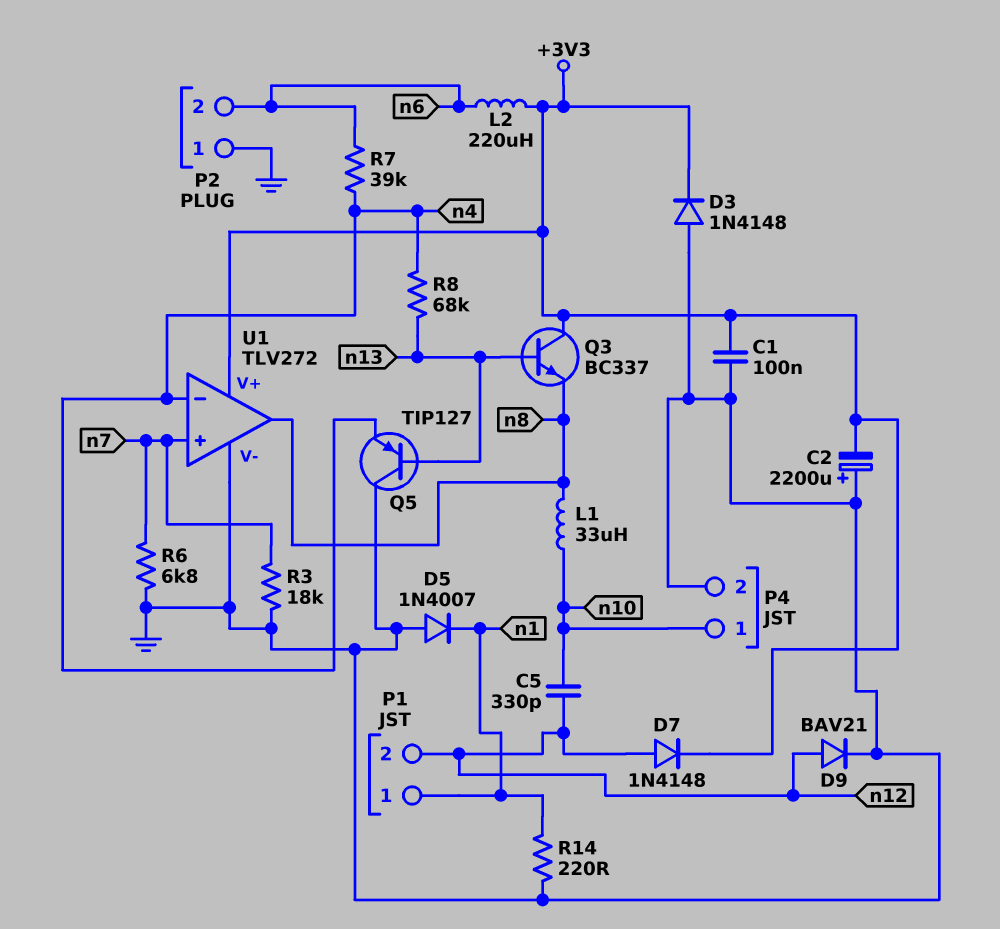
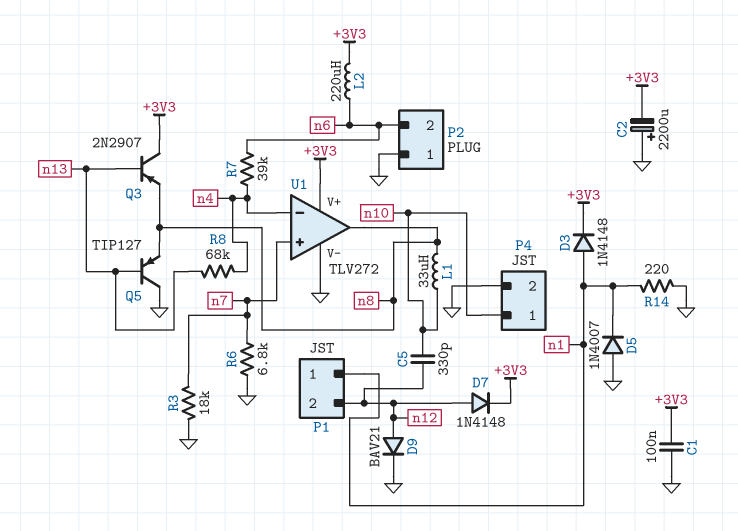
D3: diode 1N4148 (A GND, K +3V3) -> diode 1N4148 (A n1, K +3V3)
Q3: NPN BC337 (B n13, C +3V3, E n8) -> PNP 2N2907 (B n13, C +3V3, E n8)
Q5: PNP TIP127 (B n13, C GND, E n4) -> PNP TIP127 (B n13, C GND, E n8)

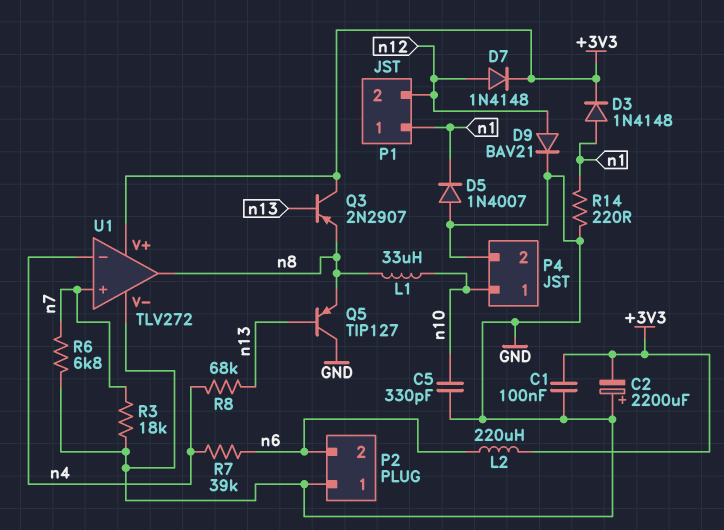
C5: 330pF (n10, n12) -> 330pF (GND, n10)

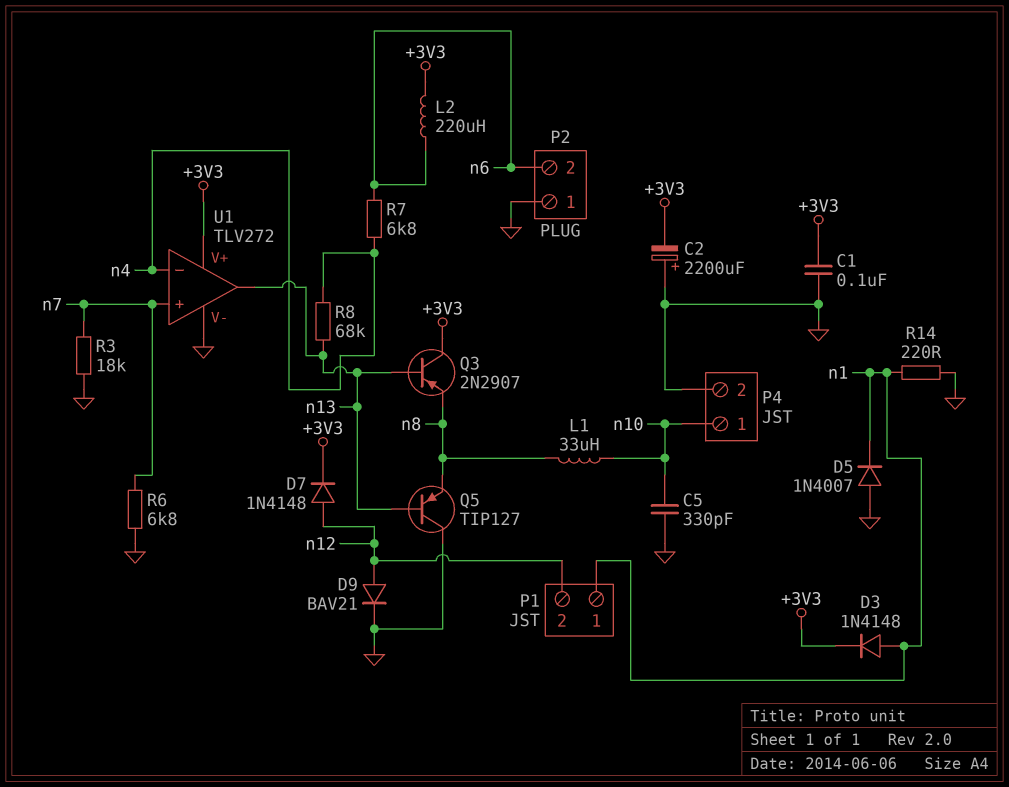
R7: 39k (n4, n6) -> 6.8k (n4, n6)
U1 pin out: n8 -> n13

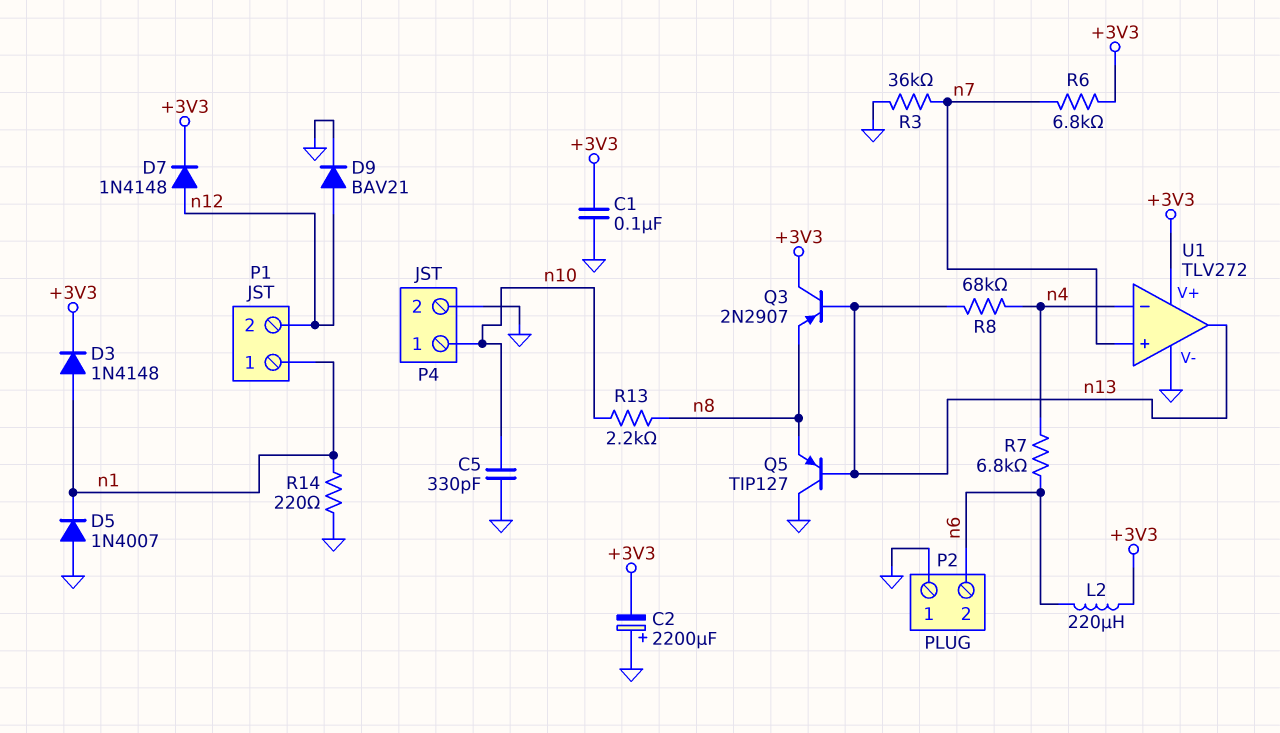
L1: 33uH (n8, n10) -> none
R3: 18k (GND, n7) -> 36k (GND, n7)
R6: 6.8k (GND, n7) -> 6.8k (+3V3, n7)
R13: none -> 2.2k (n8, n10)

